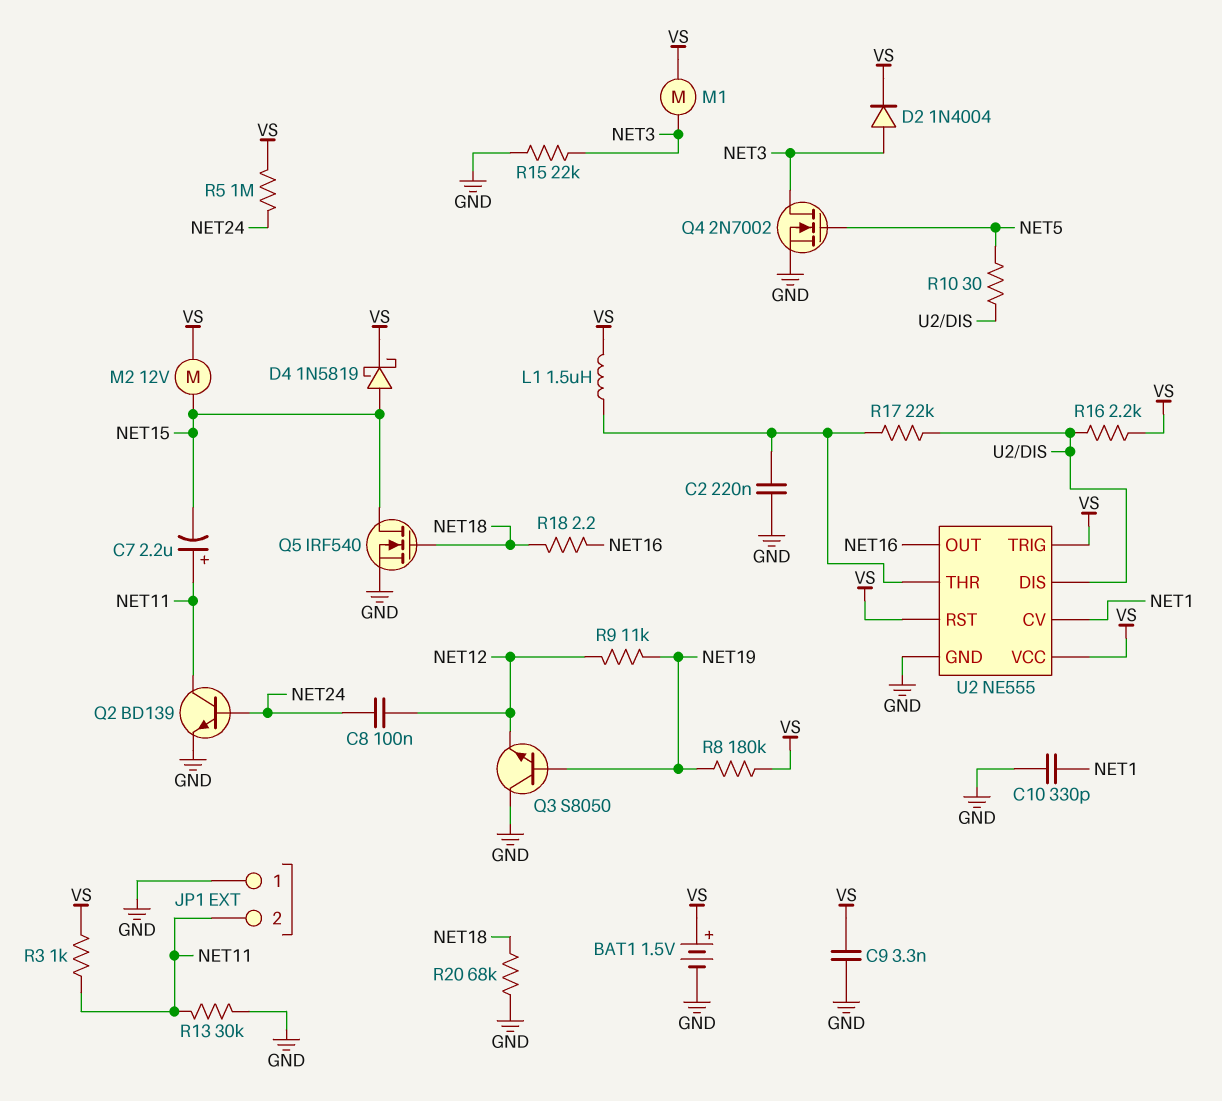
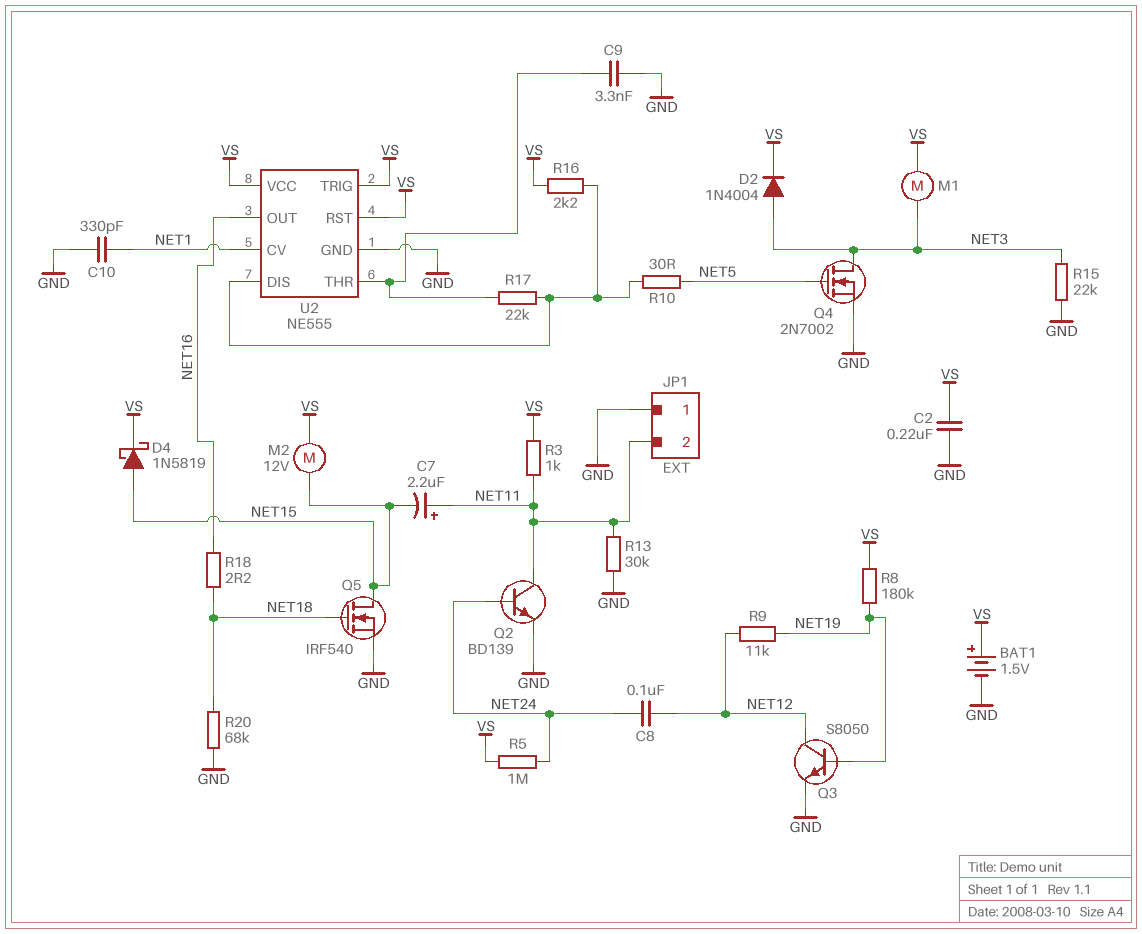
C2: 220nF (GND, U2/THR) -> 220nF (GND, VS)
C9: 3.3nF (GND, VS) -> 3.3nF (GND, U2/THR)
L1: 1.5uH (U2/THR, VS) -> none
Q3: NPN S8050 (B NET19, C GND, E NET12) -> NPN S8050 (B NET19, C NET12, E GND)

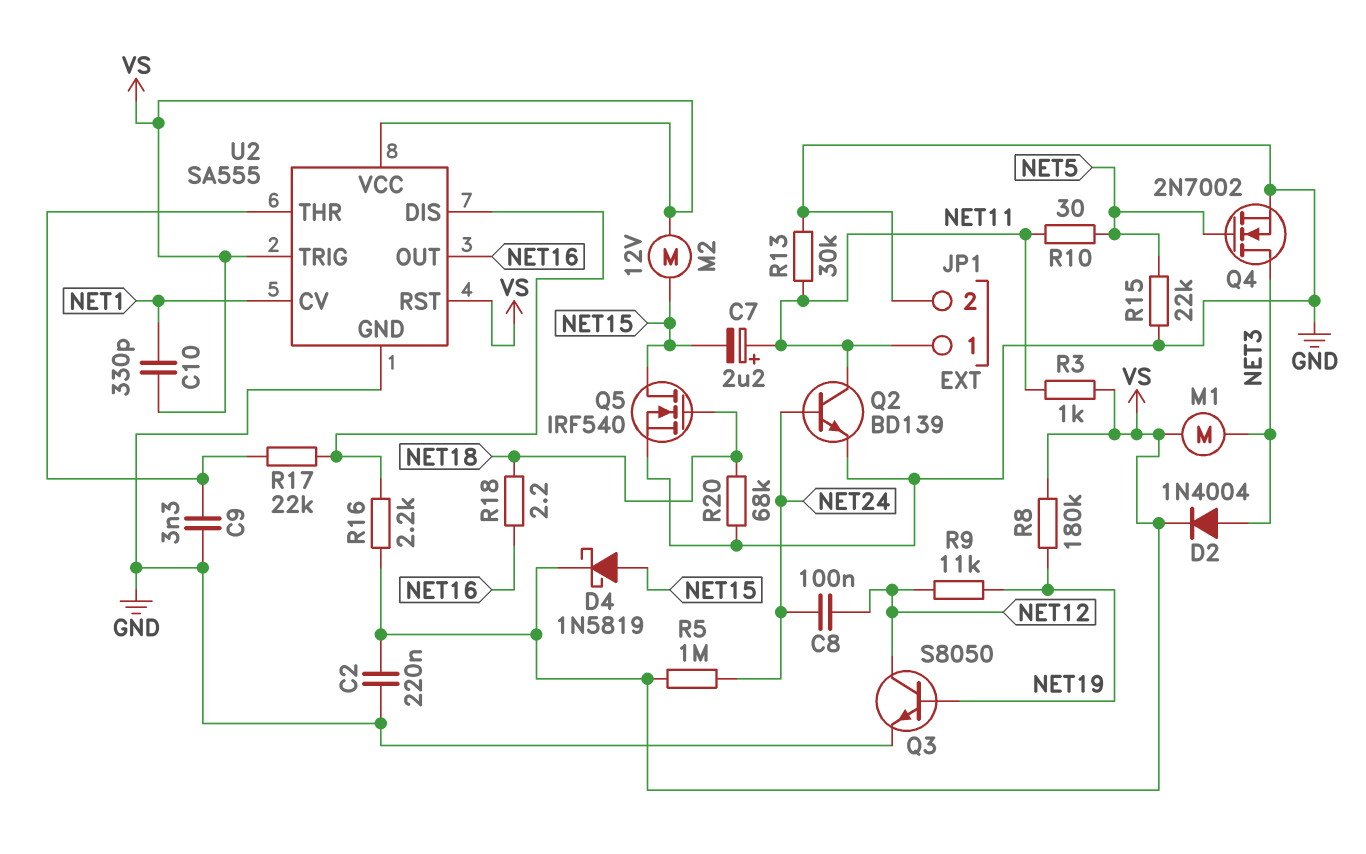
BAT1: 1.5V (plus VS, minus GND) -> none
C10: 330pF (GND, NET1) -> 330pF (NET1, VS)
JP1 pin 1: GND -> NET11
JP1 pin 2: NET11 -> GND
R10: 30 (NET5, U2/DIS) -> 30 (NET5, NET11)
R15: 22k (GND, NET3) -> 22k (GND, NET5)
U2: NE555 -> SA555

